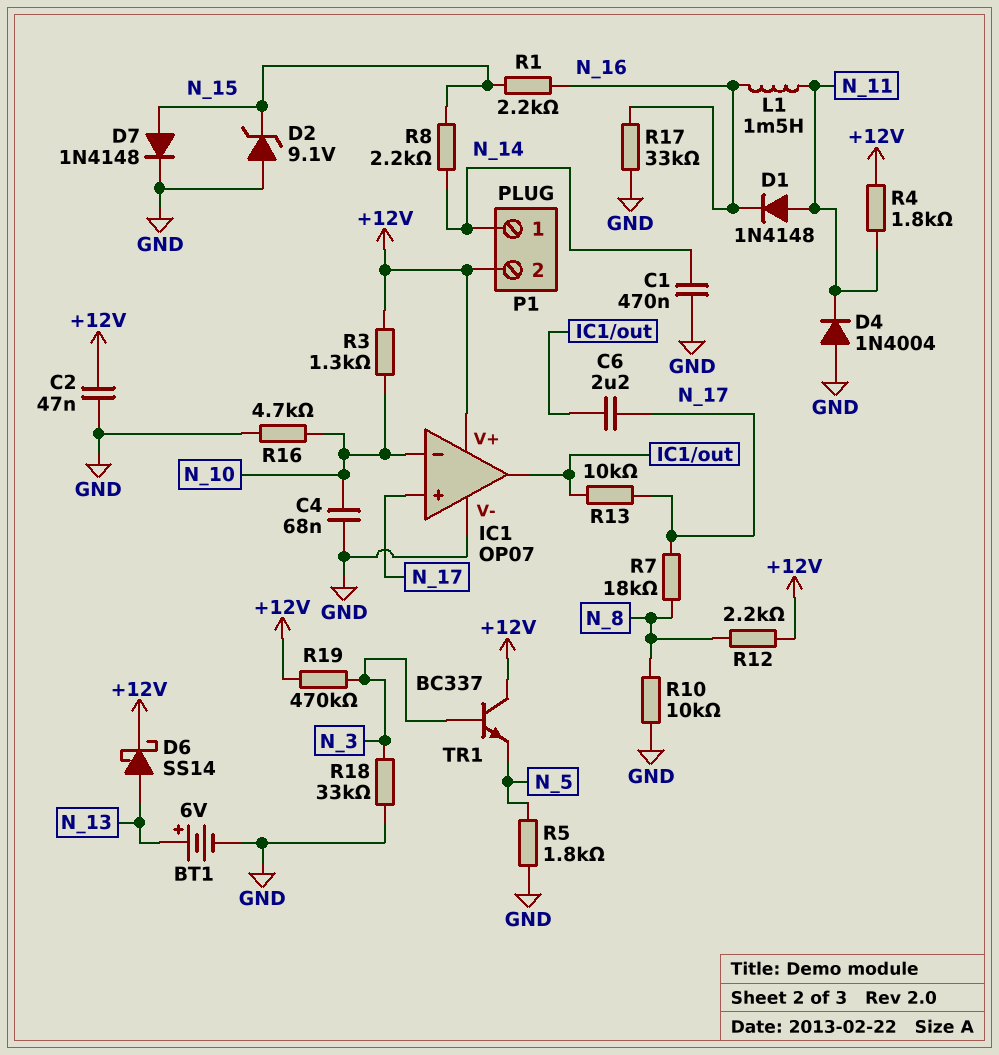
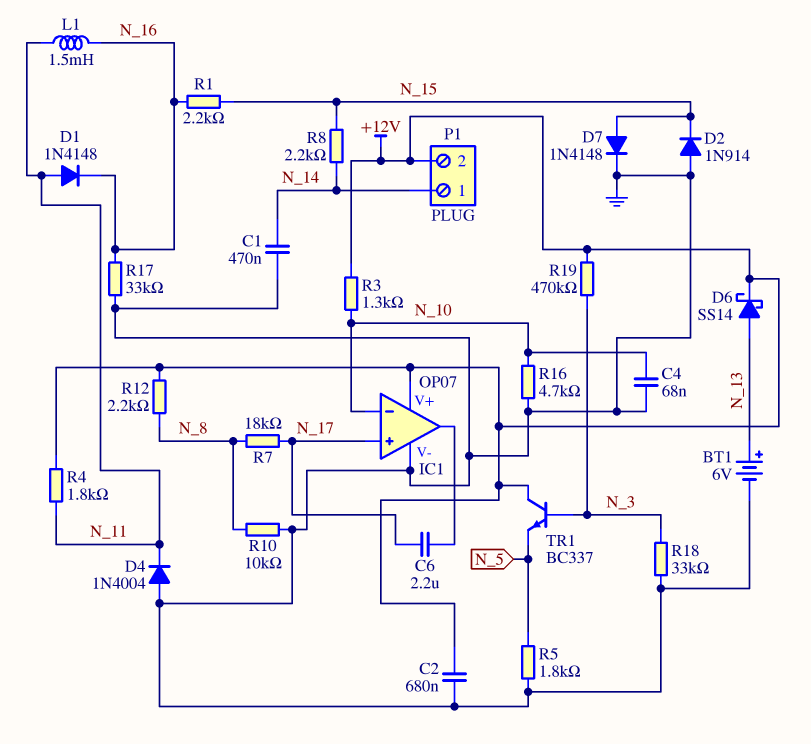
C2: 47nF (+12V, GND) -> 680nF (+12V, GND)
D2: zener 9.1V (A GND, K N_15) -> diode 1N914 (A GND, K N_15)
R13: 10k (IC1/out, N_17) -> none

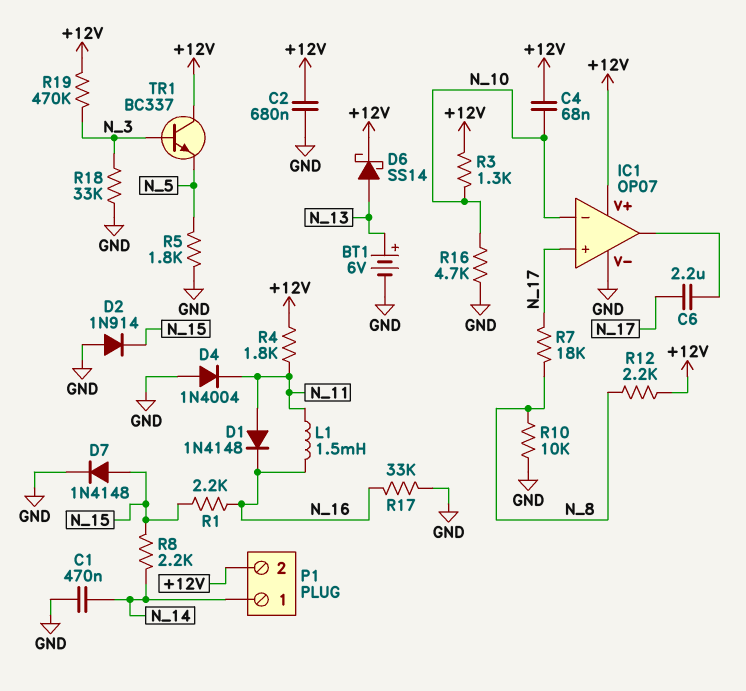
C4: 68nF (GND, N_10) -> 68nF (+12V, N_10)

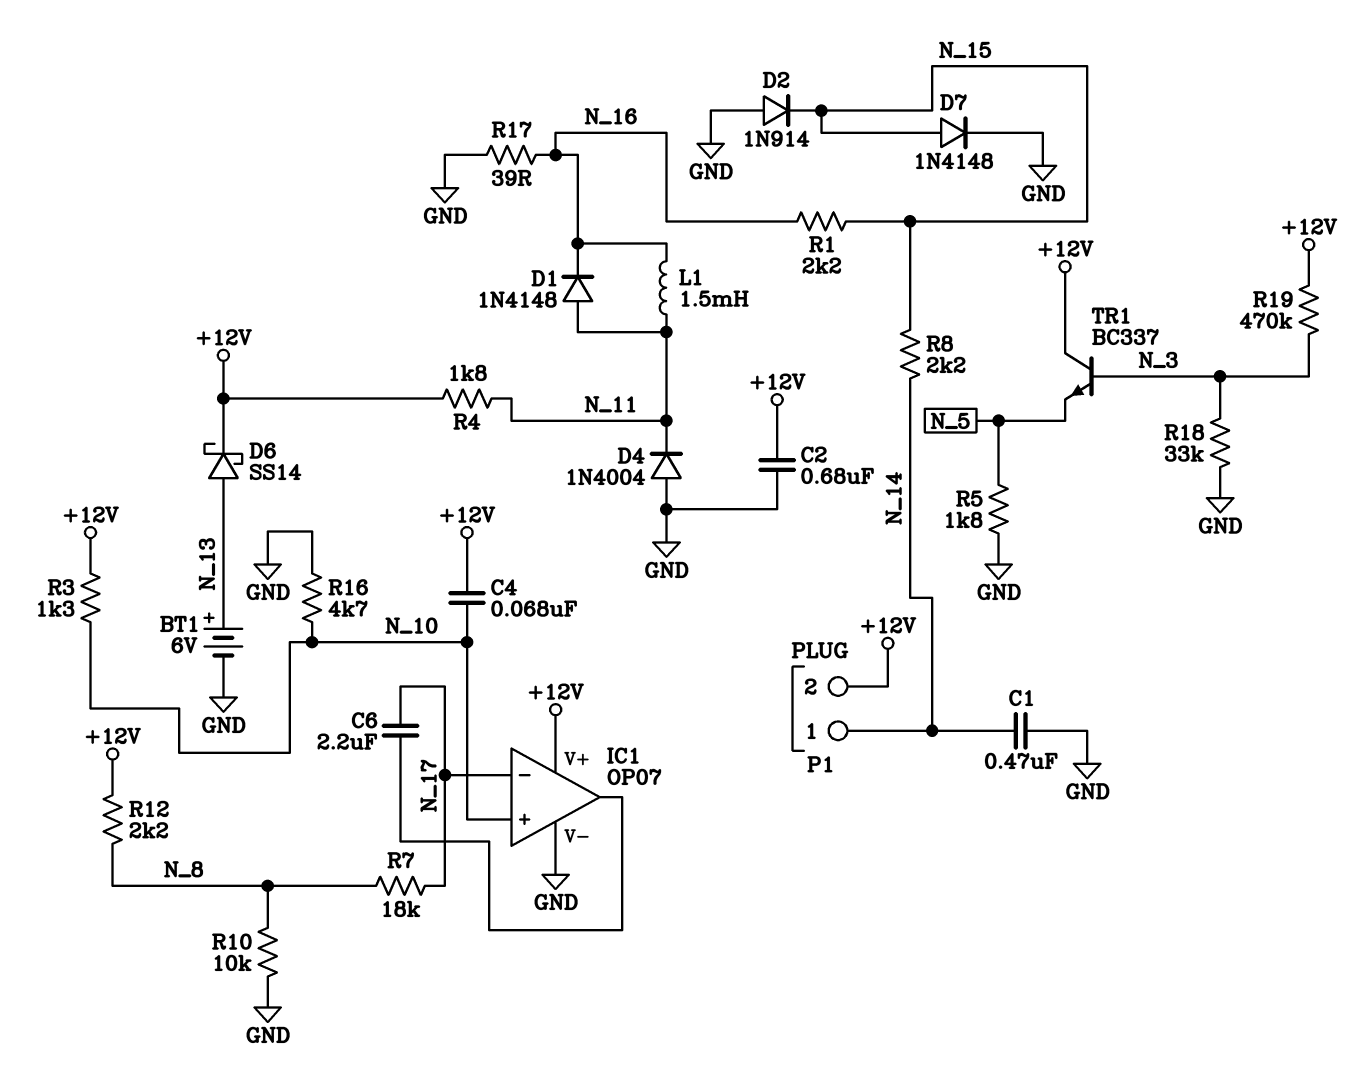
IC1 pin in+: N_17 -> N_10
IC1 pin in-: N_10 -> N_17
R17: 33k (GND, N_16) -> 39 (GND, N_16)

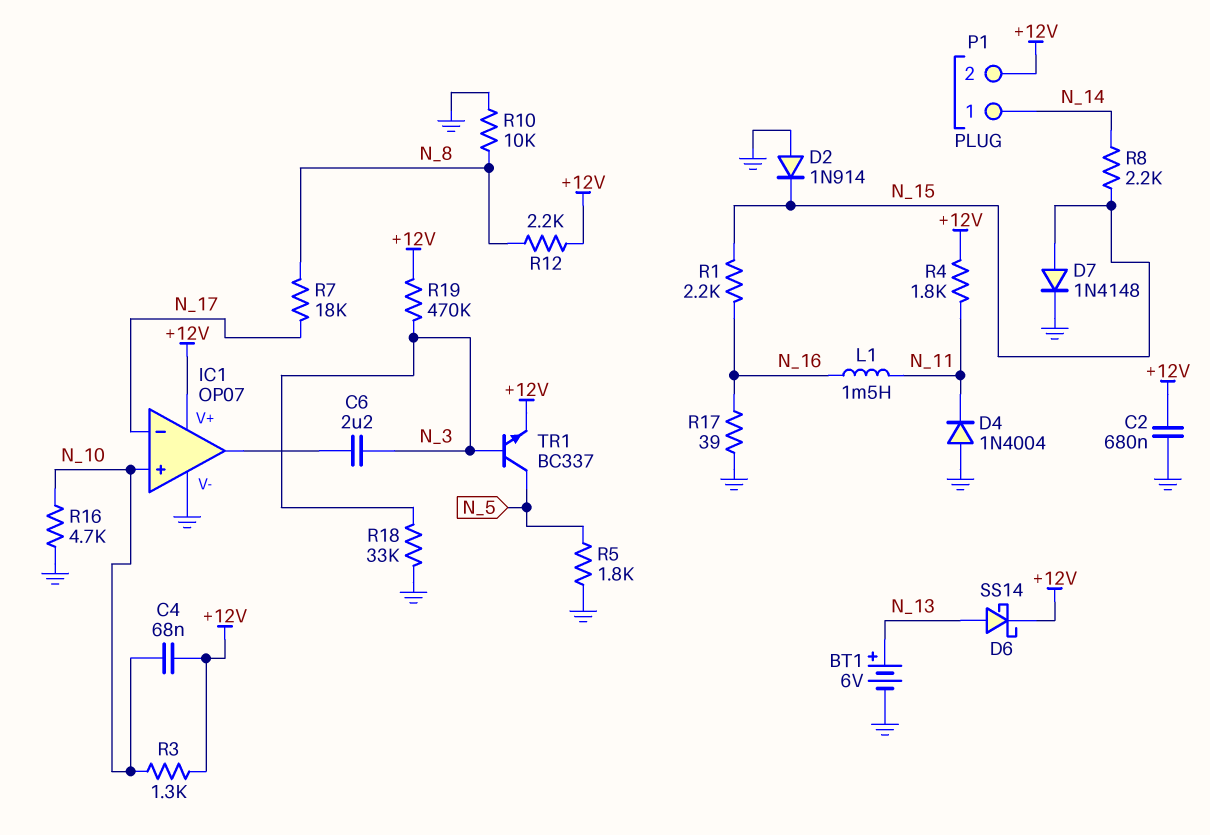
C1: 470nF (GND, N_14) -> none
C6: 2.2uF (IC1/out, N_17) -> 2.2uF (IC1/out, N_3)
D1: diode 1N4148 (A N_11, K N_16) -> none
TR1: NPN BC337 (B N_3, C +12V, E N_5) -> NPN BC337 (B N_3, C N_5, E +12V)

